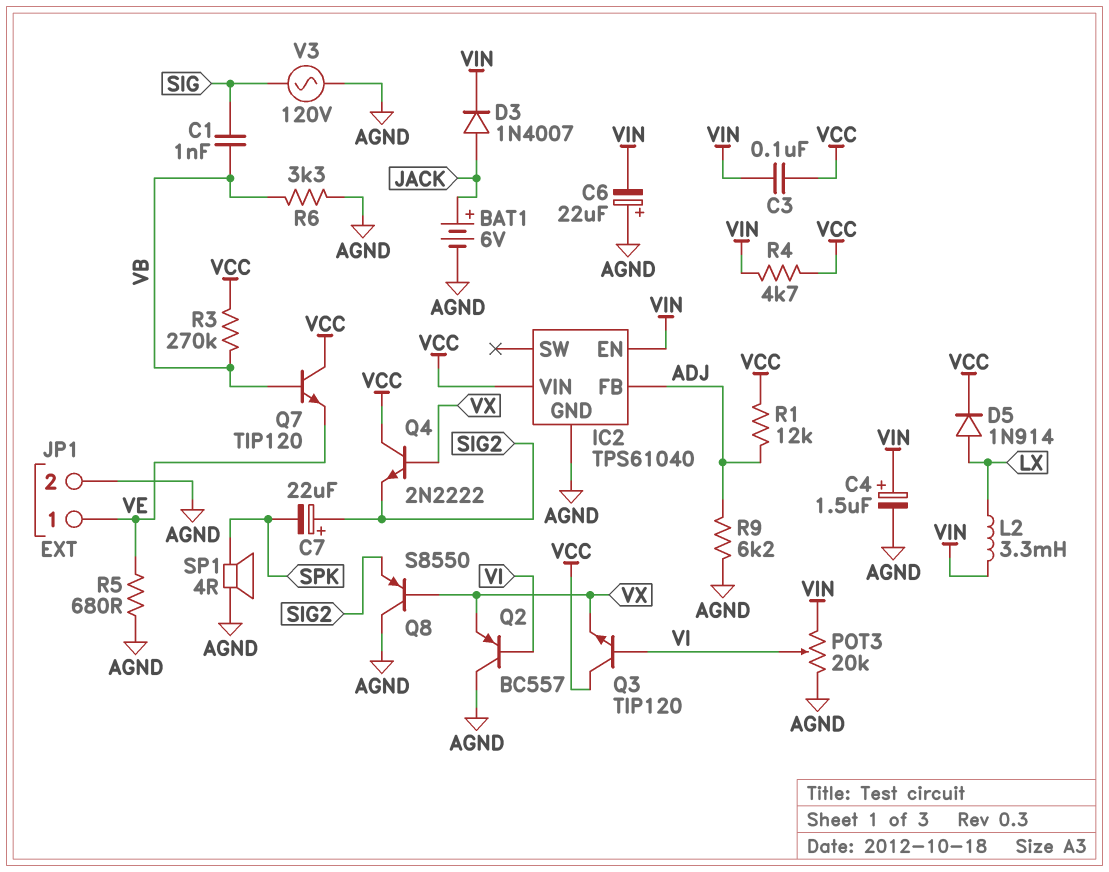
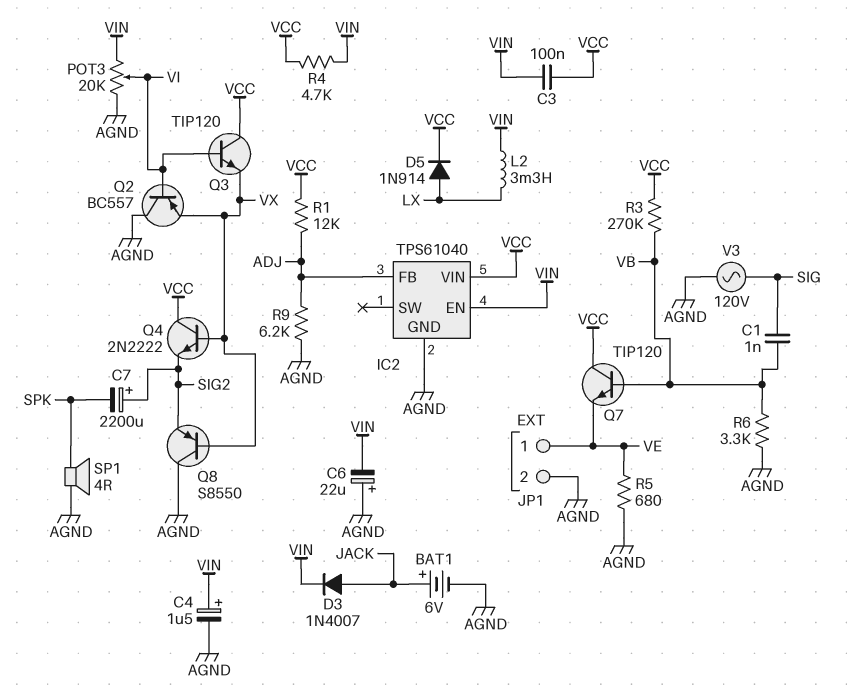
C7: 22uF (plus SIG2, minus SPK) -> 2200uF (plus SIG2, minus SPK)

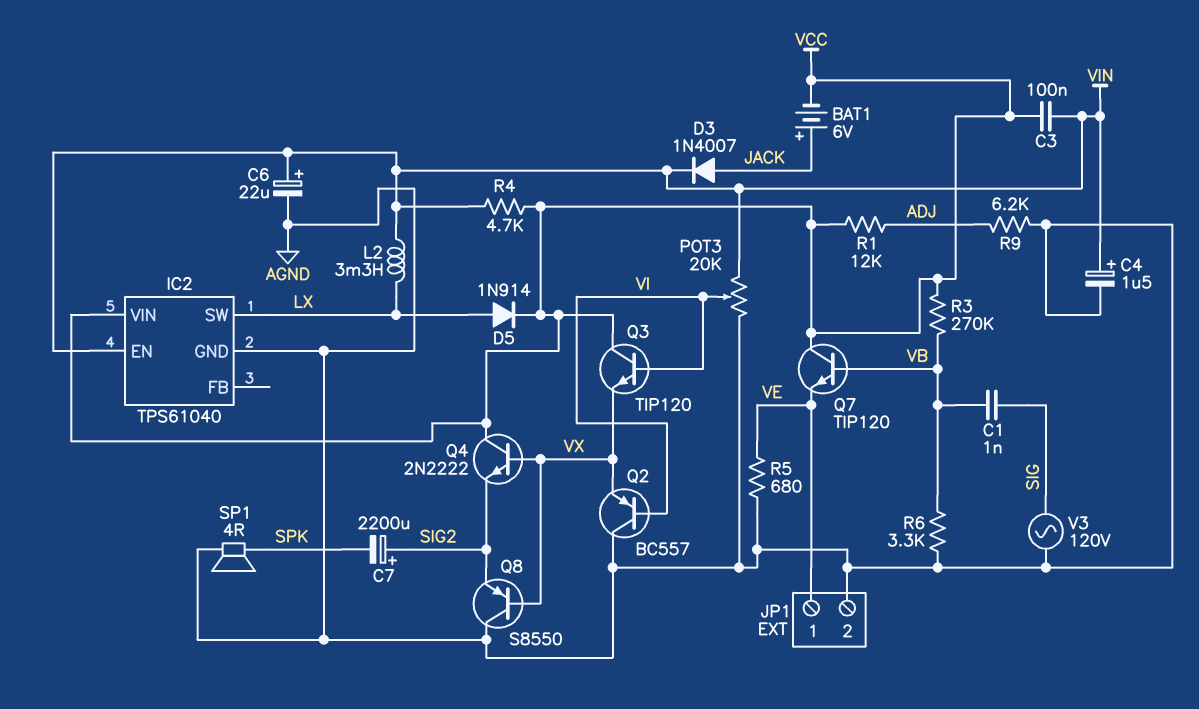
BAT1: 6V (plus JACK, minus AGND) -> 6V (plus JACK, minus VCC)
C6: 22uF (plus AGND, minus VIN) -> 22uF (plus VIN, minus AGND)
IC2 pin FB: ADJ -> none
IC2 pin SW: none -> LX

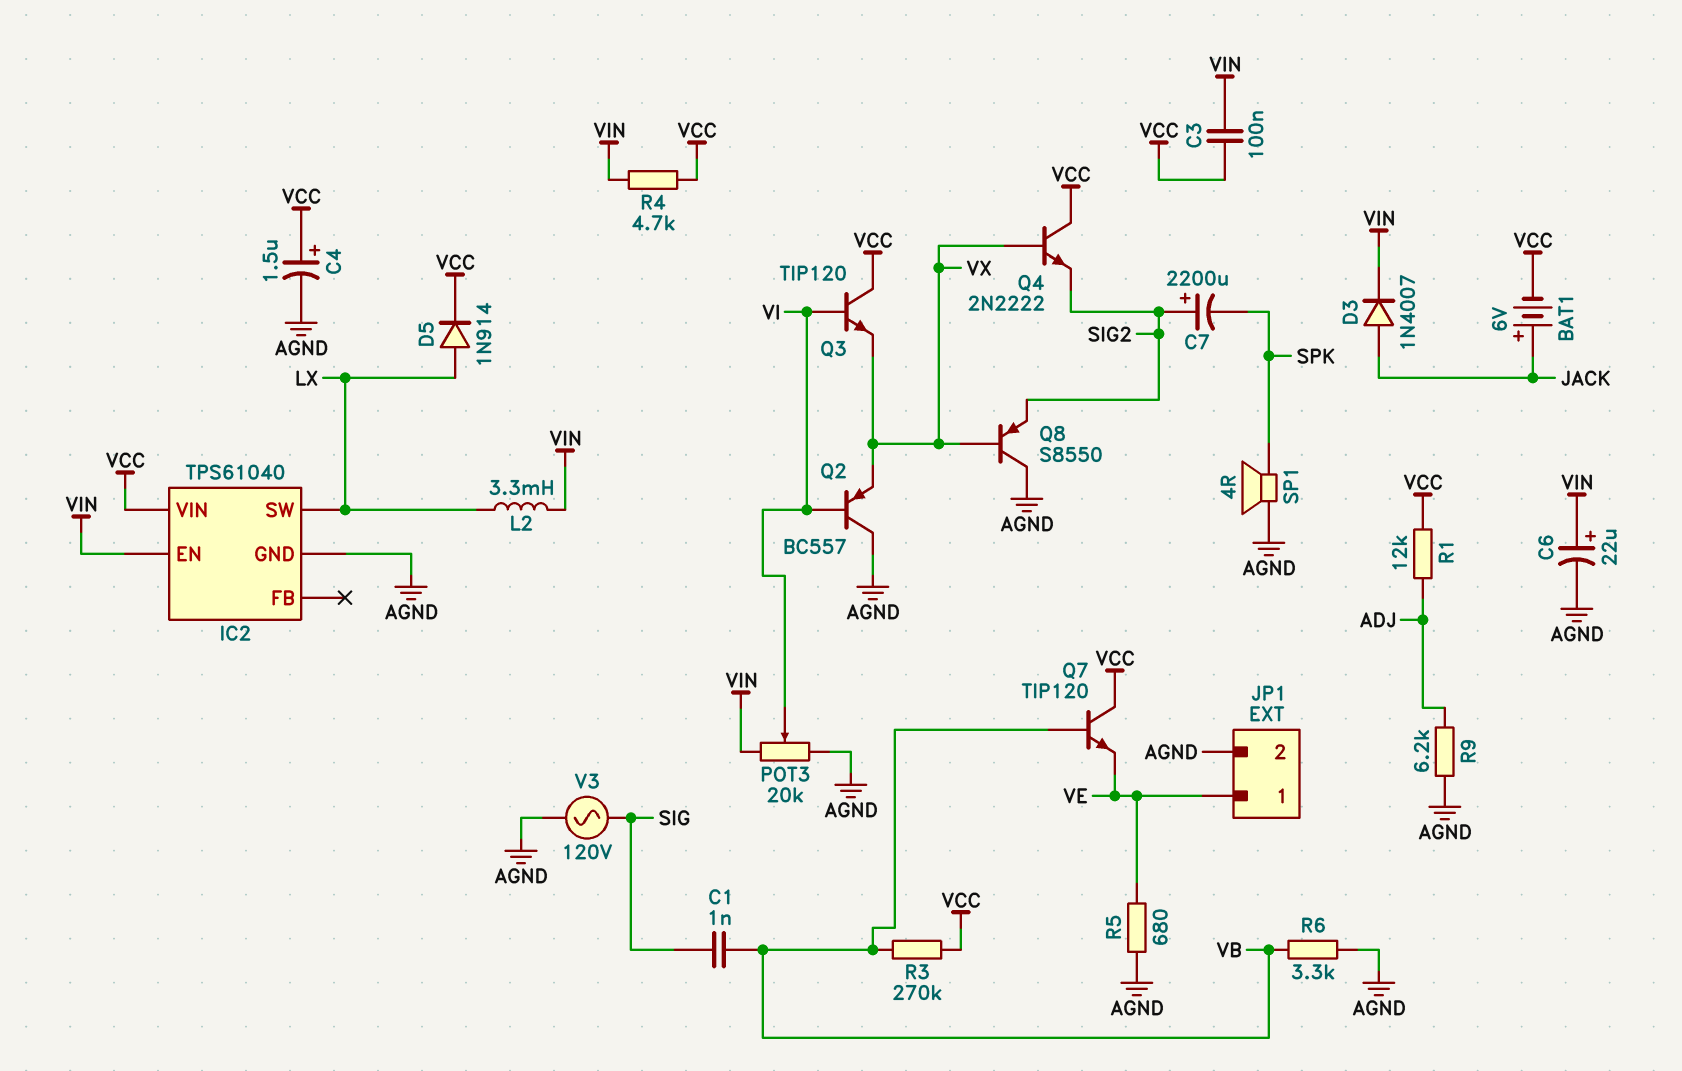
C4: 1.5uF (plus VIN, minus AGND) -> 1.5uF (plus VCC, minus AGND)

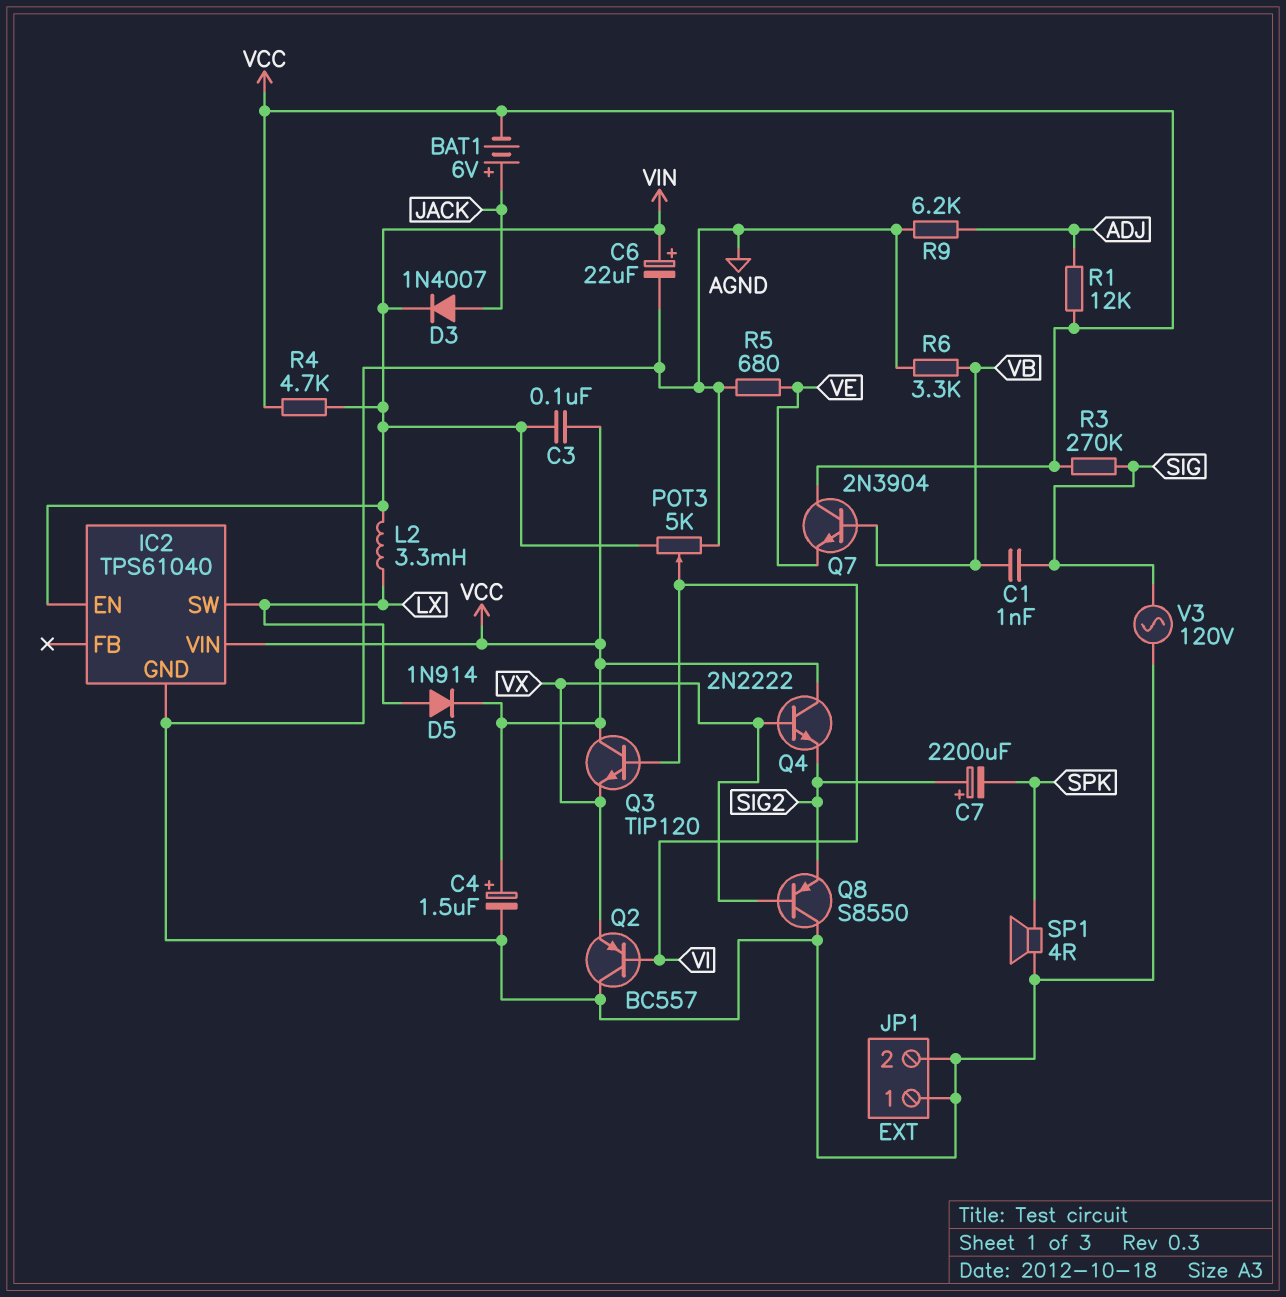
JP1 pin 1: VE -> AGND
POT3: 20k (AGND, VIN, wiper VI) -> 5k (AGND, VIN, wiper VI)
Q7: NPN TIP120 (B VB, C VCC, E VE) -> NPN 2N3904 (B VB, C VCC, E VE)
R3: 270k (VB, VCC) -> 270k (SIG, VCC)

